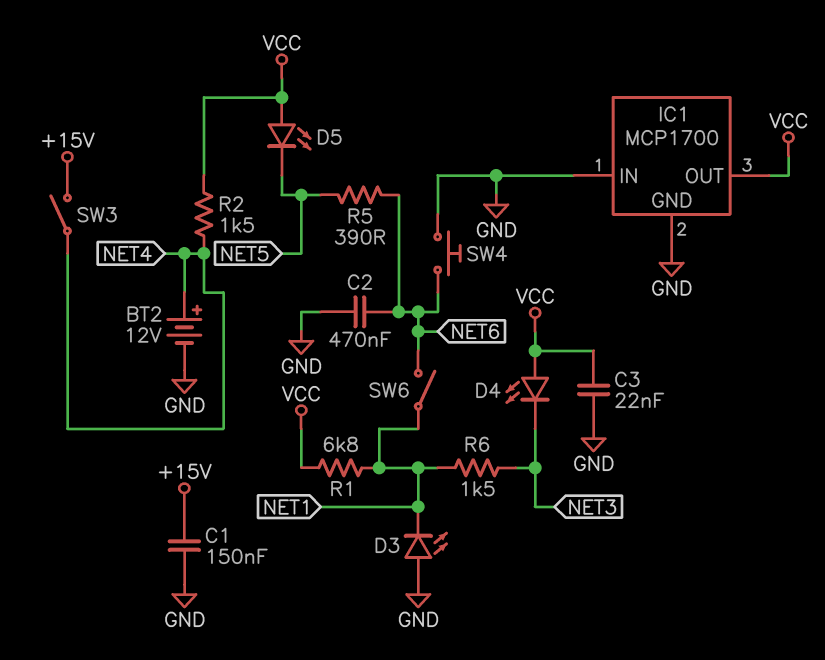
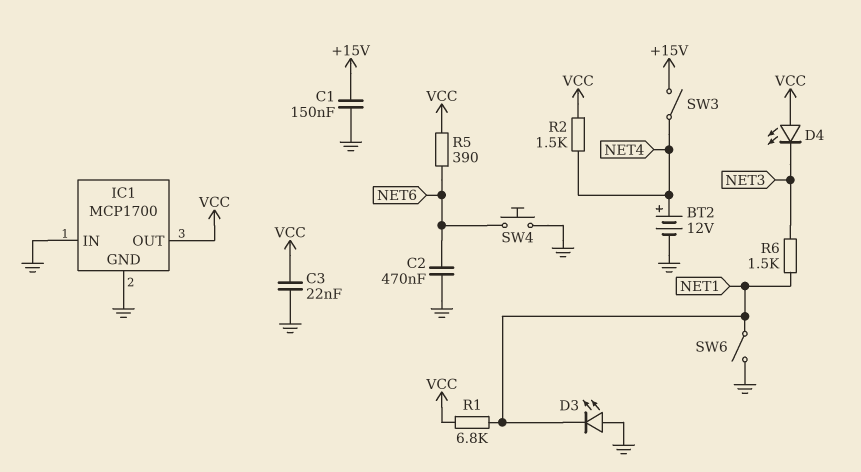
D5: LED (A VCC, K NET5) -> none
R5: 390 (NET5, NET6) -> 390 (NET6, VCC)
SW6: switch (NET1, NET6) -> switch (GND, NET1)

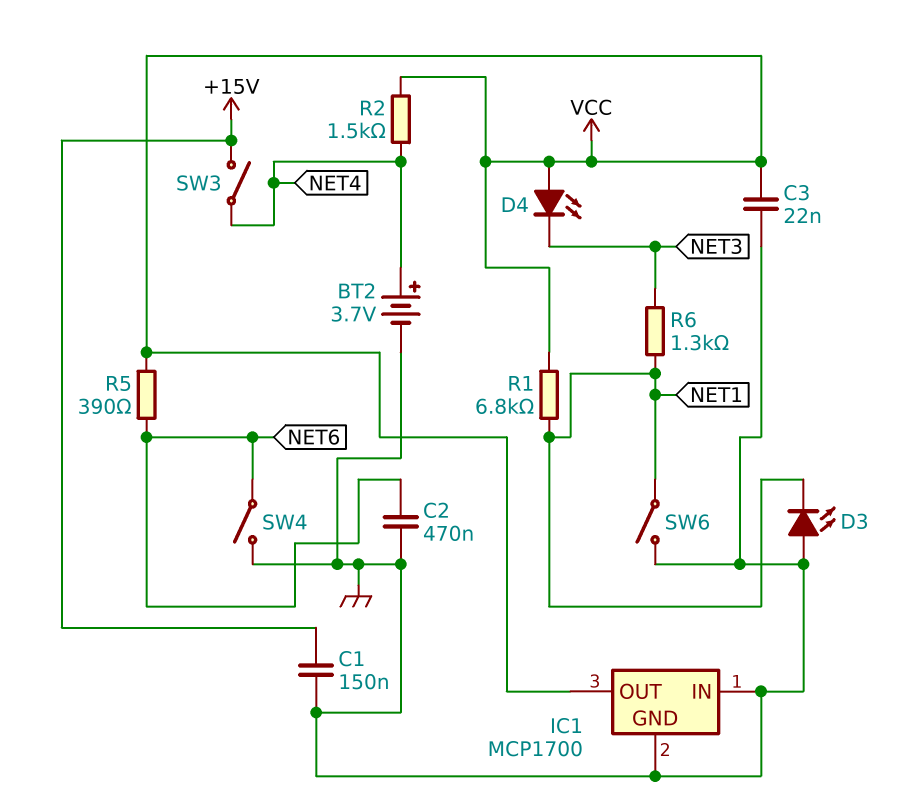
BT2: 12V (plus NET4, minus GND) -> 3.7V (plus NET4, minus GND)
R6: 1.5k (NET1, NET3) -> 1.3k (NET1, NET3)
SW4: button (GND, NET6) -> switch (GND, NET6)

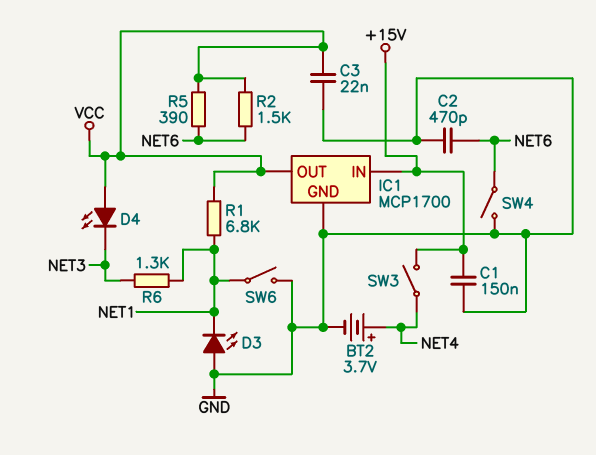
C2: 470nF (GND, NET6) -> 470pF (GND, NET6)
IC1 pin IN: GND -> +15V
R2: 1.5k (NET4, VCC) -> 1.5k (NET6, VCC)

